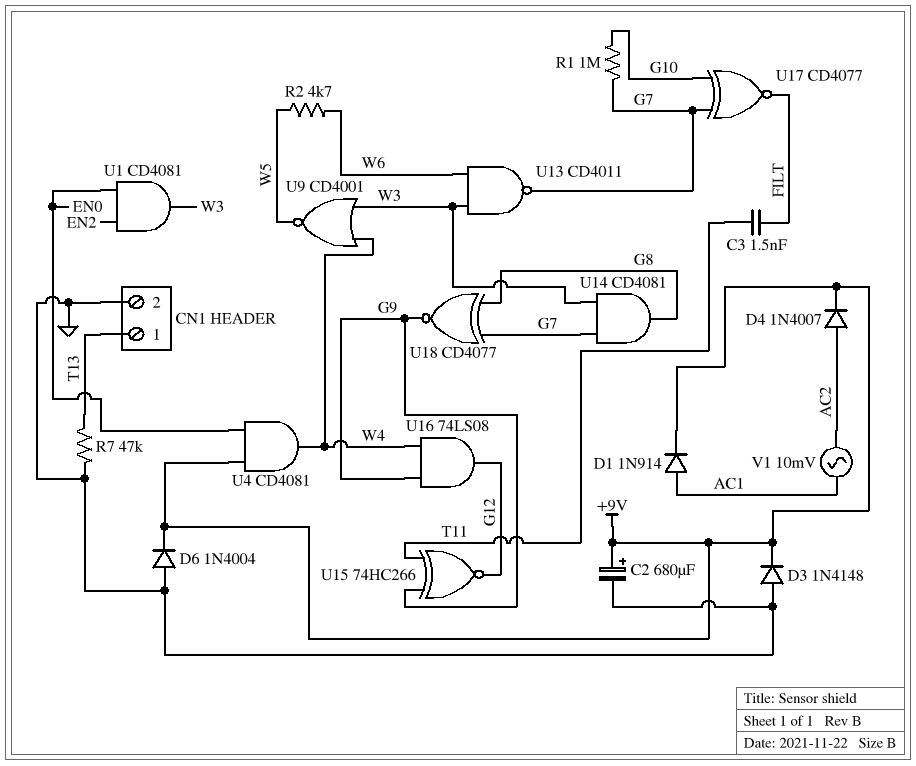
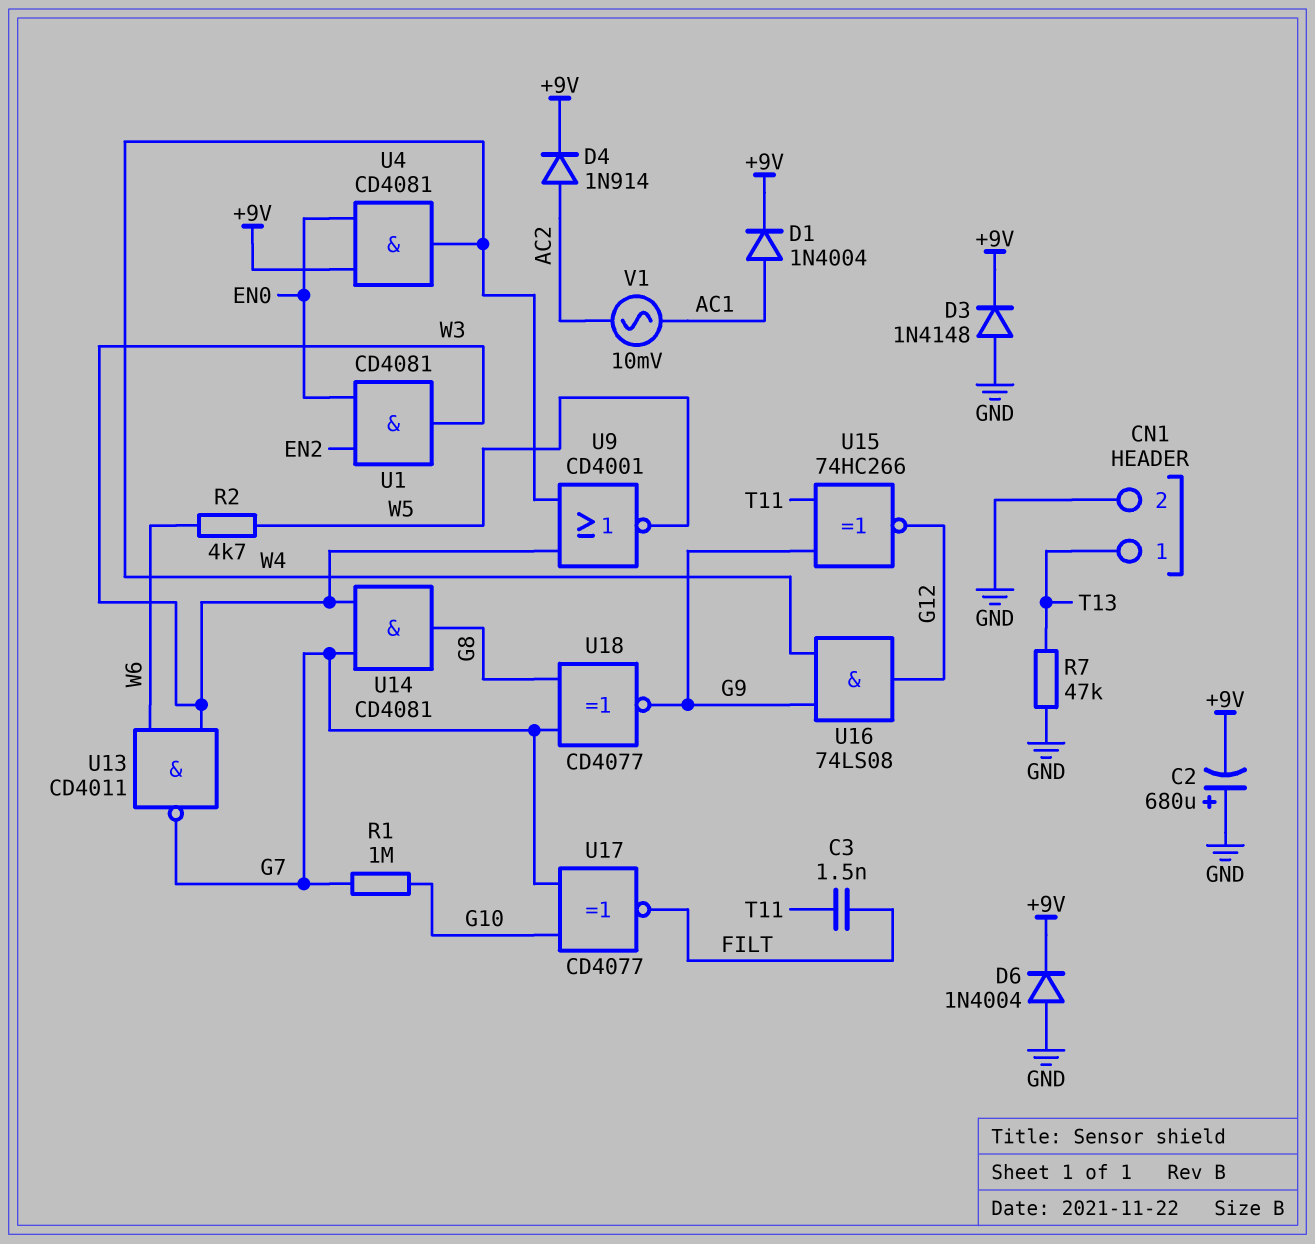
C2: 680uF (plus +9V, minus GND) -> 680uF (plus GND, minus +9V)
D1: diode 1N914 (A AC1, K +9V) -> diode 1N4004 (A AC1, K +9V)
D4: diode 1N4007 (A AC2, K +9V) -> diode 1N914 (A AC2, K +9V)

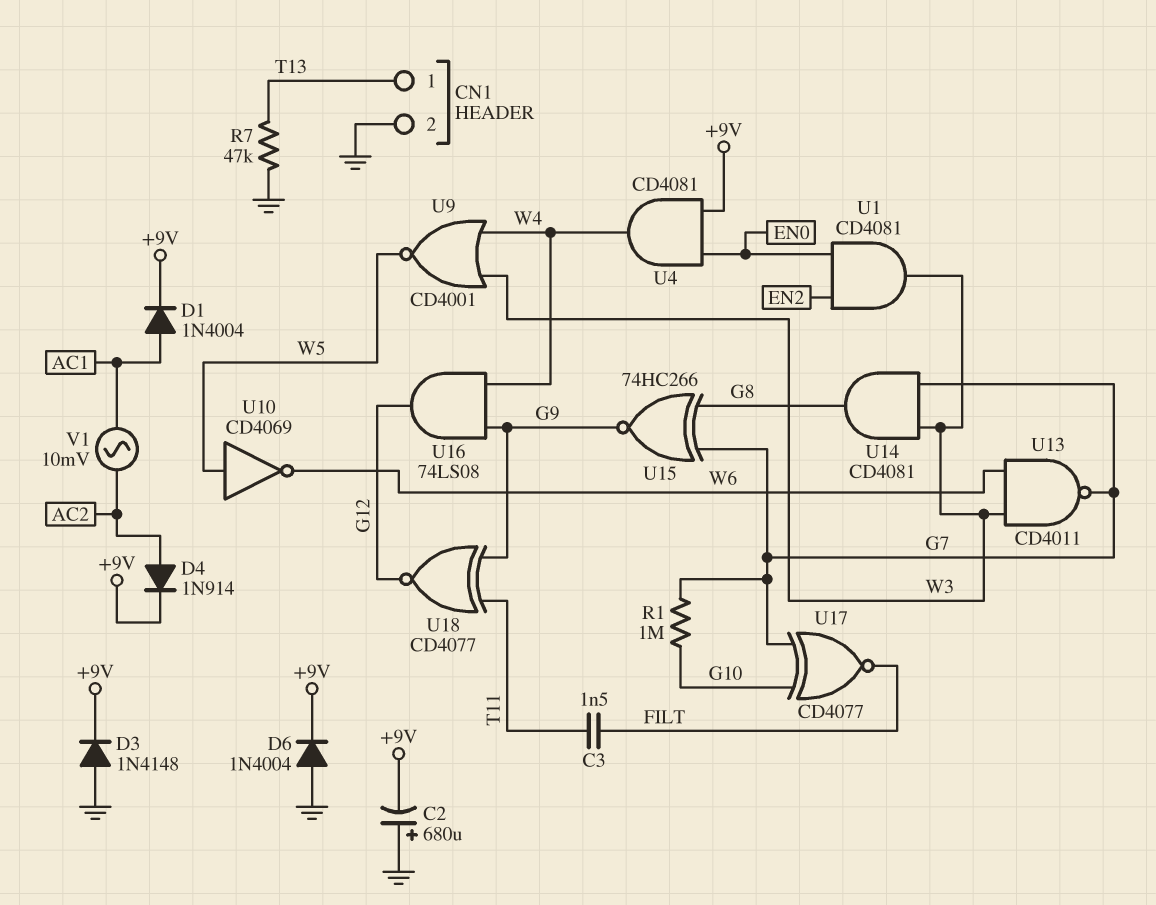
R2: 4.7k (W5, W6) -> none
U10: none -> NOT CD4069 (in W5, out W6)
U15: XNOR 74HC266 (in G9, in T11, out G12) -> XNOR 74HC266 (in G7, in G8, out G9)
U18: XNOR CD4077 (in G7, in G8, out G9) -> XNOR CD4077 (in G9, in T11, out G12)

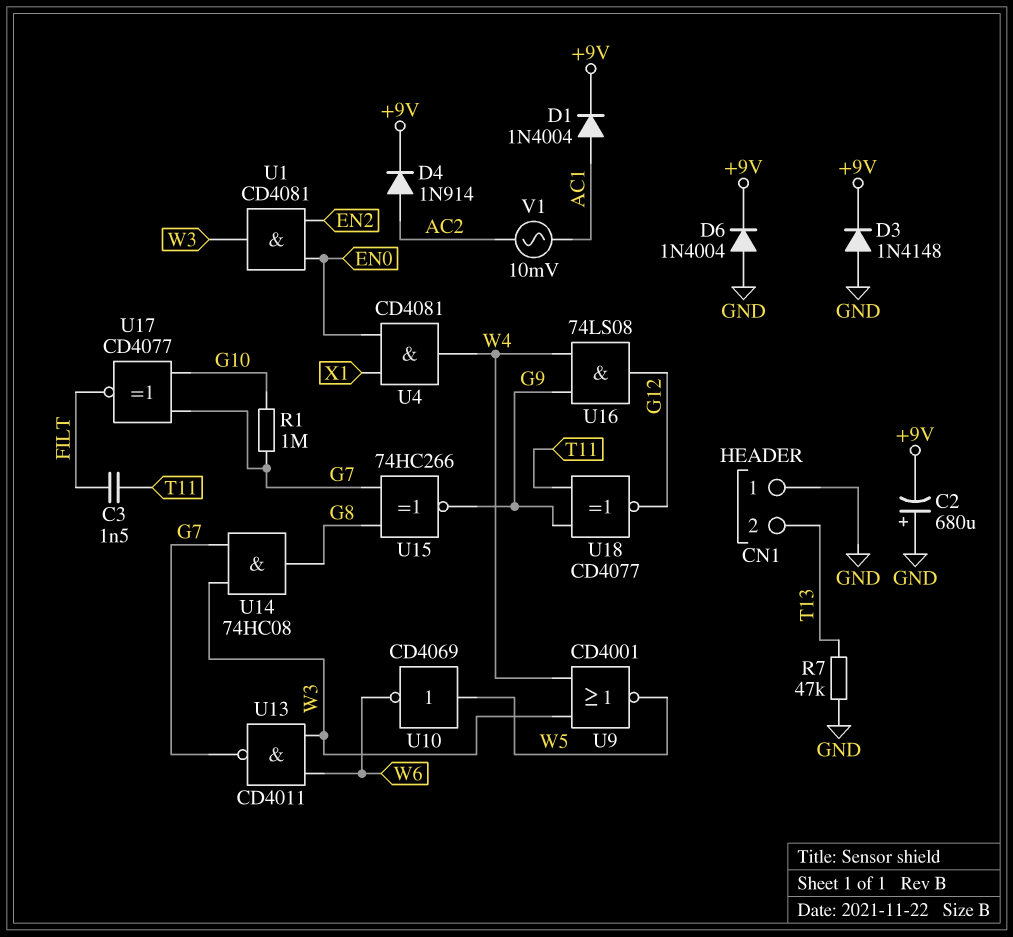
CN1 pin 1: T13 -> GND
CN1 pin 2: GND -> T13
U4: AND CD4081 (in +9V, in EN0, out W4) -> AND CD4081 (in EN0, in X1, out W4)
U14: AND CD4081 (in G7, in W3, out G8) -> AND 74HC08 (in G7, in W3, out G8)

